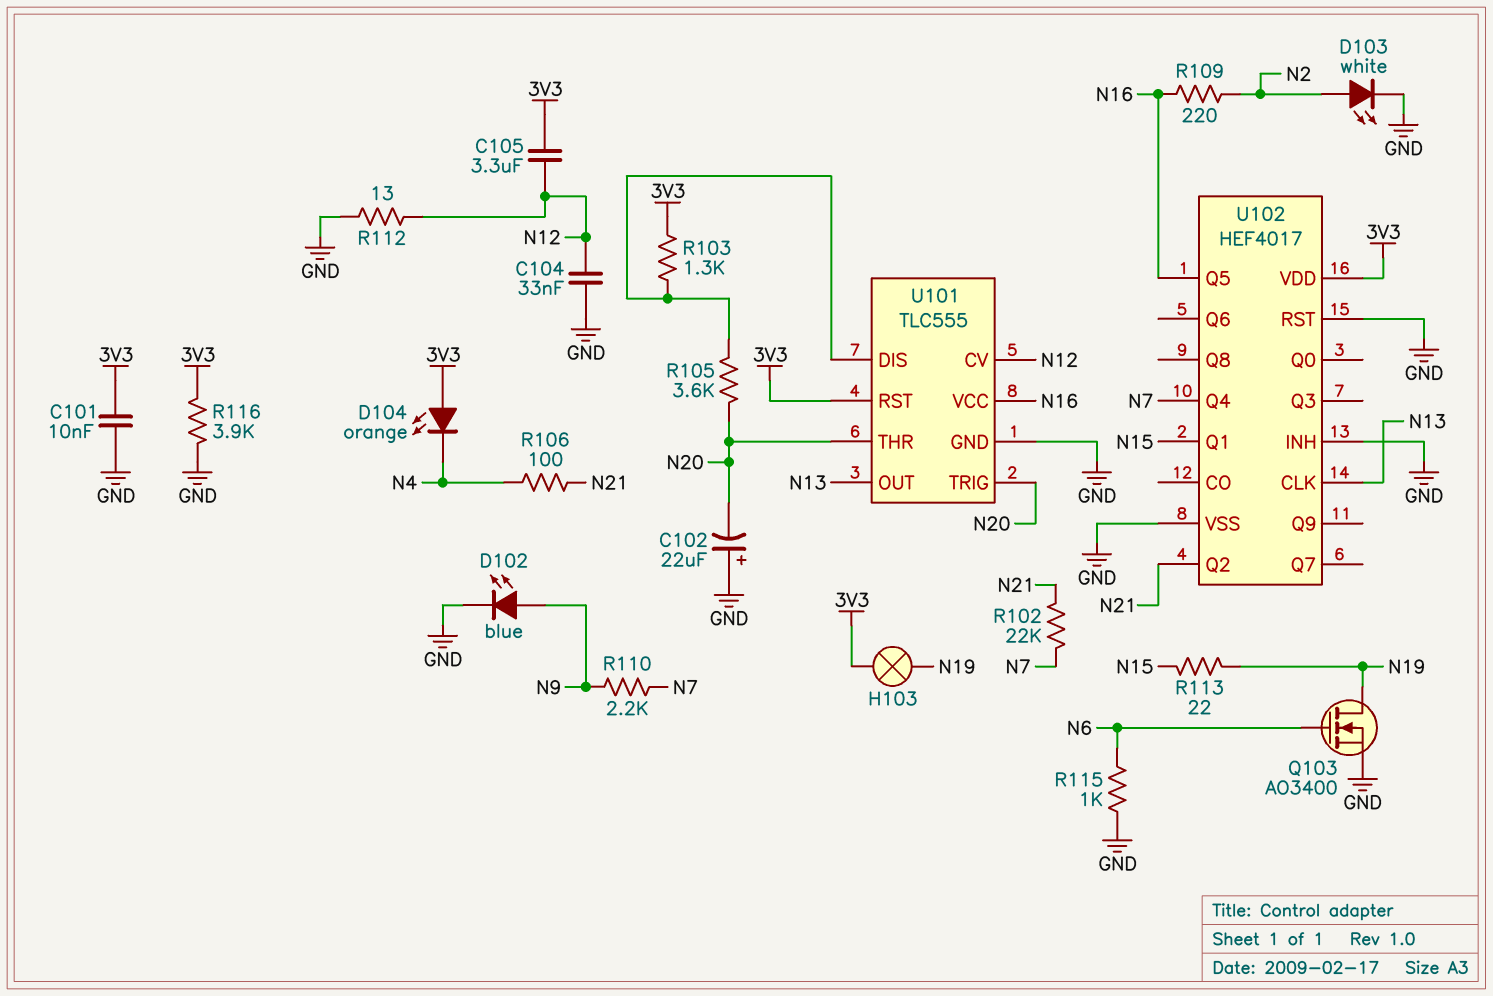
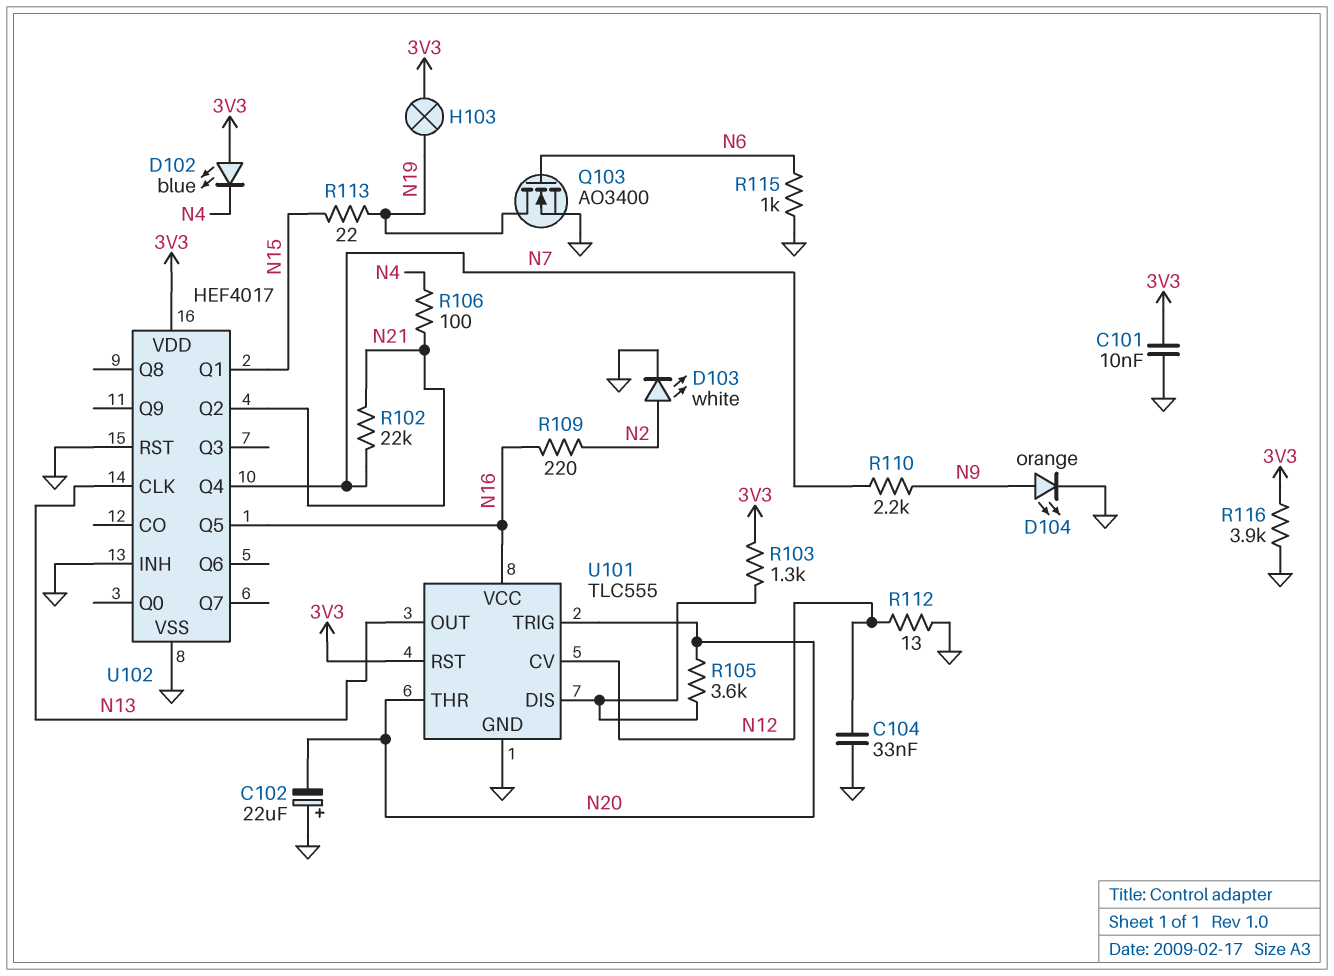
C105: 3.3uF (3V3, N12) -> none
D102: LED blue (A N9, K GND) -> LED blue (A 3V3, K N4)
D104: LED orange (A 3V3, K N4) -> LED orange (A N9, K GND)

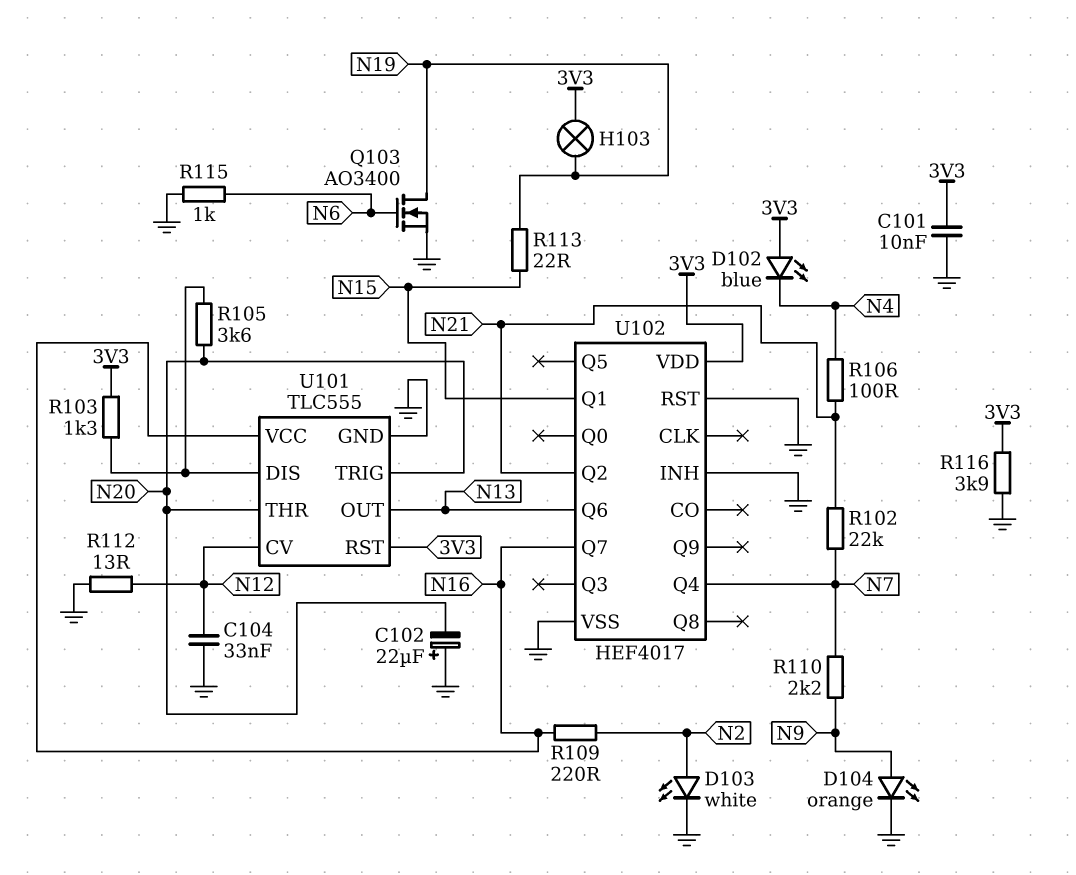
U102 pin CLK: N13 -> none
U102 pin Q5: N16 -> none
U102 pin Q6: none -> N13
U102 pin Q7: none -> N16

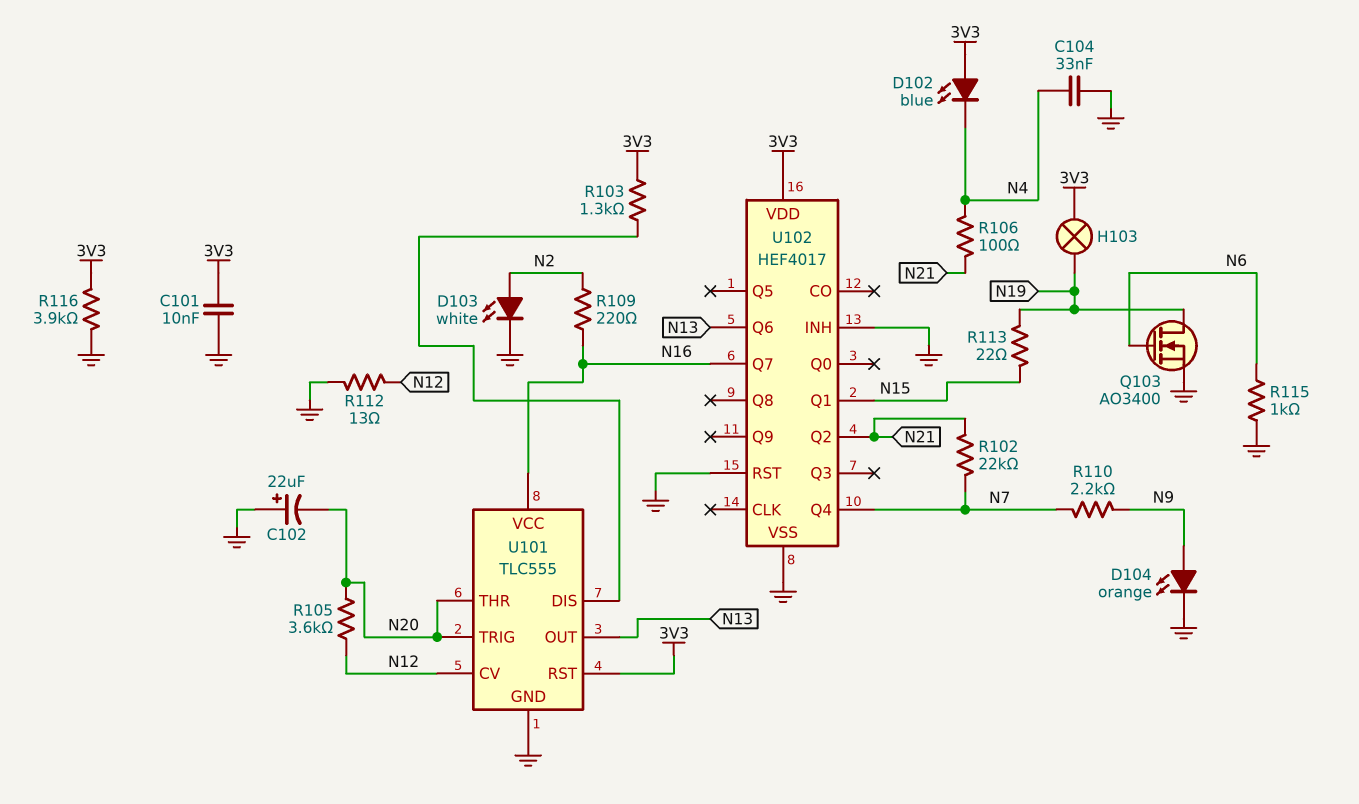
C104: 33nF (GND, N12) -> 33nF (GND, N4)
R105: 3.6k (N20, U101/DIS) -> 3.6k (N12, N20)

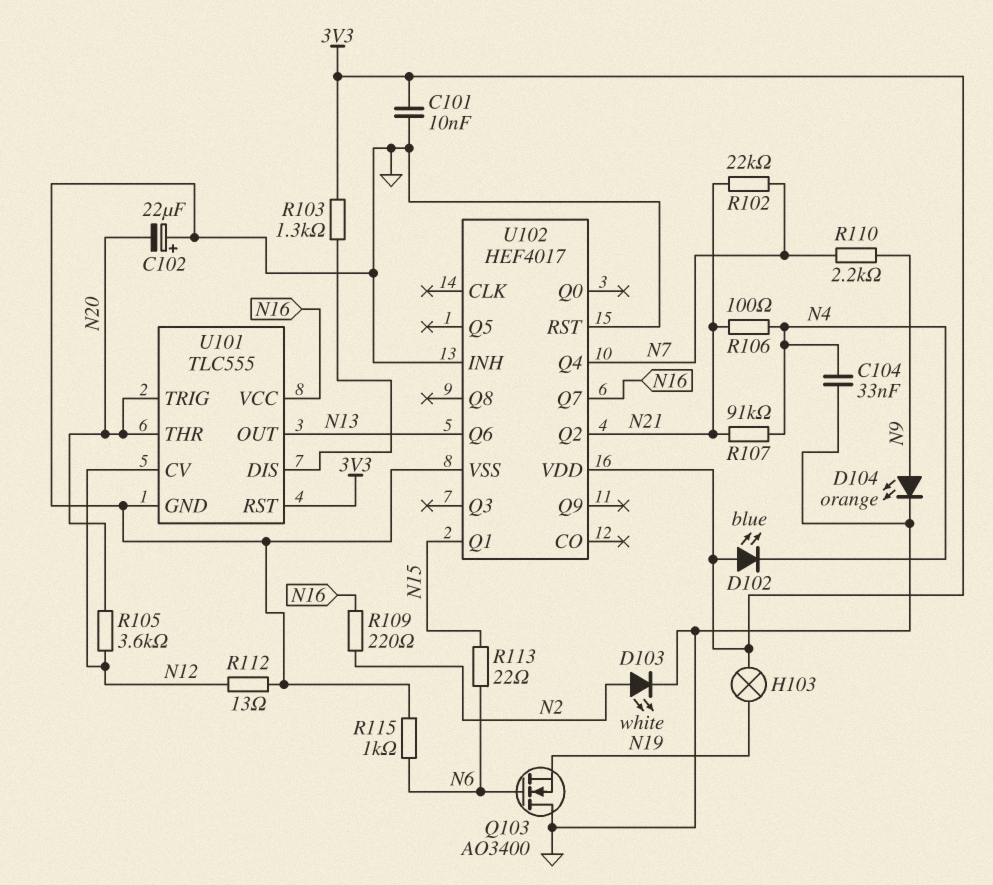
Q103: NMOS AO3400 (G N6, D N19, S GND) -> NMOS AO3400 (G N6, D GND, S N19)
R107: none -> 91k (N4, N21)
R113: 22 (N15, N19) -> 22 (N6, N15)
R116: 3.9k (3V3, GND) -> none

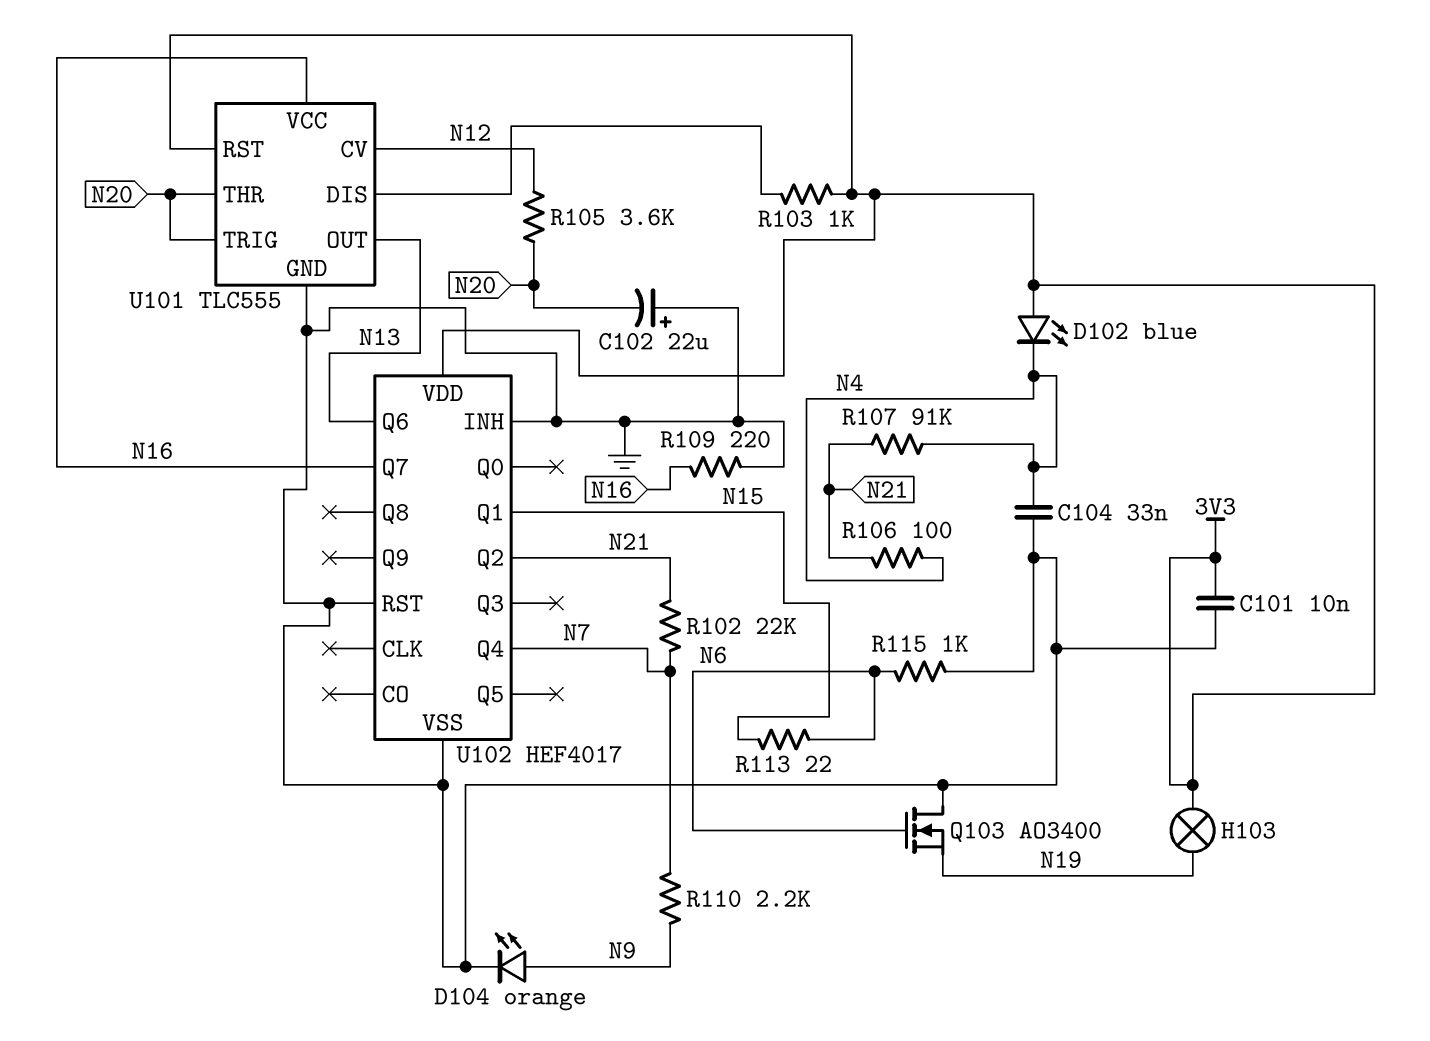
D103: LED white (A N2, K GND) -> none
R103: 1.3k (3V3, U101/DIS) -> 1k (3V3, U101/DIS)
R109: 220 (N2, N16) -> 220 (GND, N16)
R112: 13 (GND, N12) -> none

